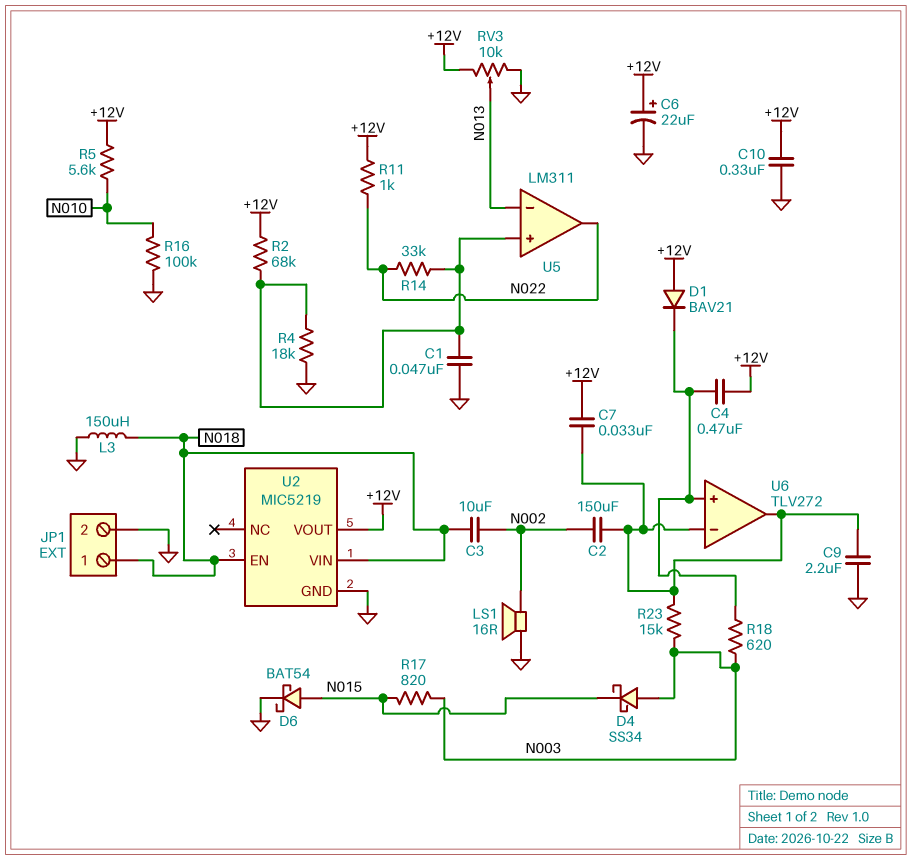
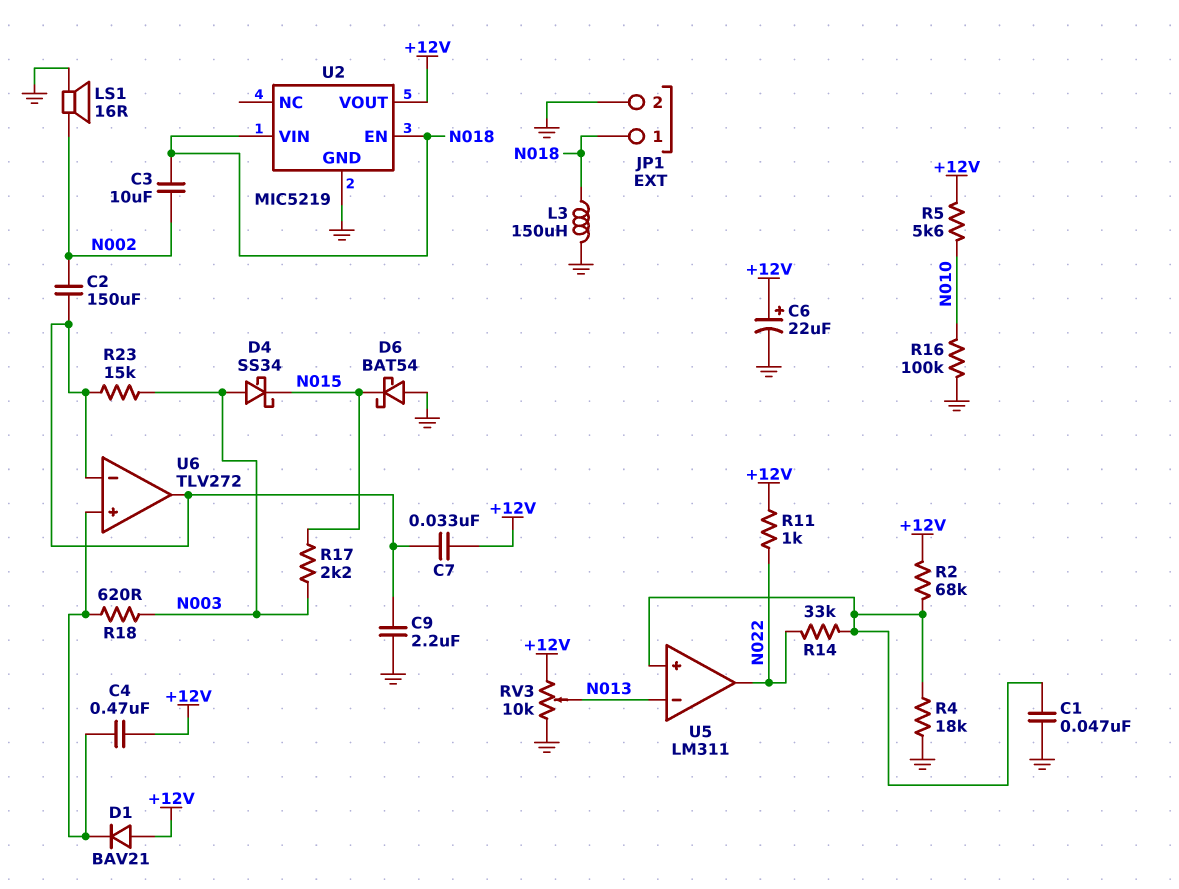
C10: 330nF (+12V, GND) -> none
D6: schottky BAT54 (A N015, K GND) -> schottky BAT54 (A GND, K N015)
R17: 820 (N003, N015) -> 2.2k (N003, N015)

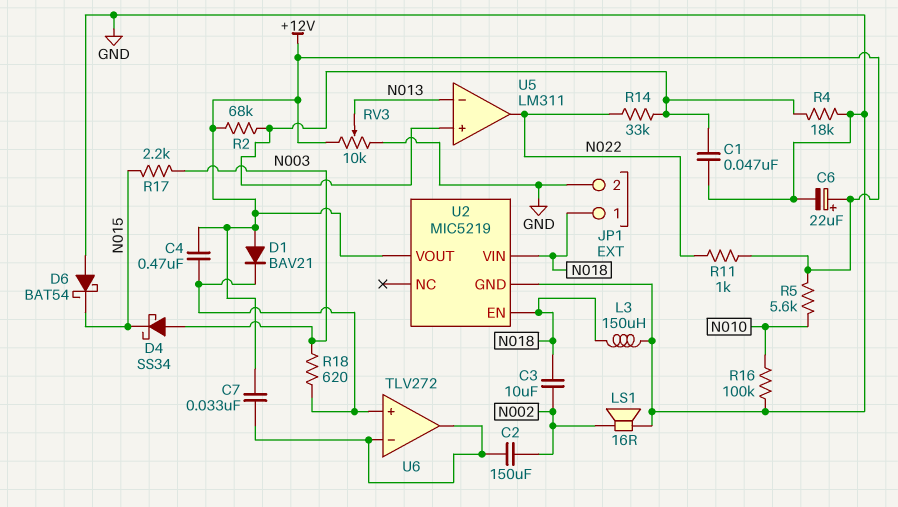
C9: 2.2uF (GND, U6/in-) -> none
R23: 15k (N003, U6/in-) -> none

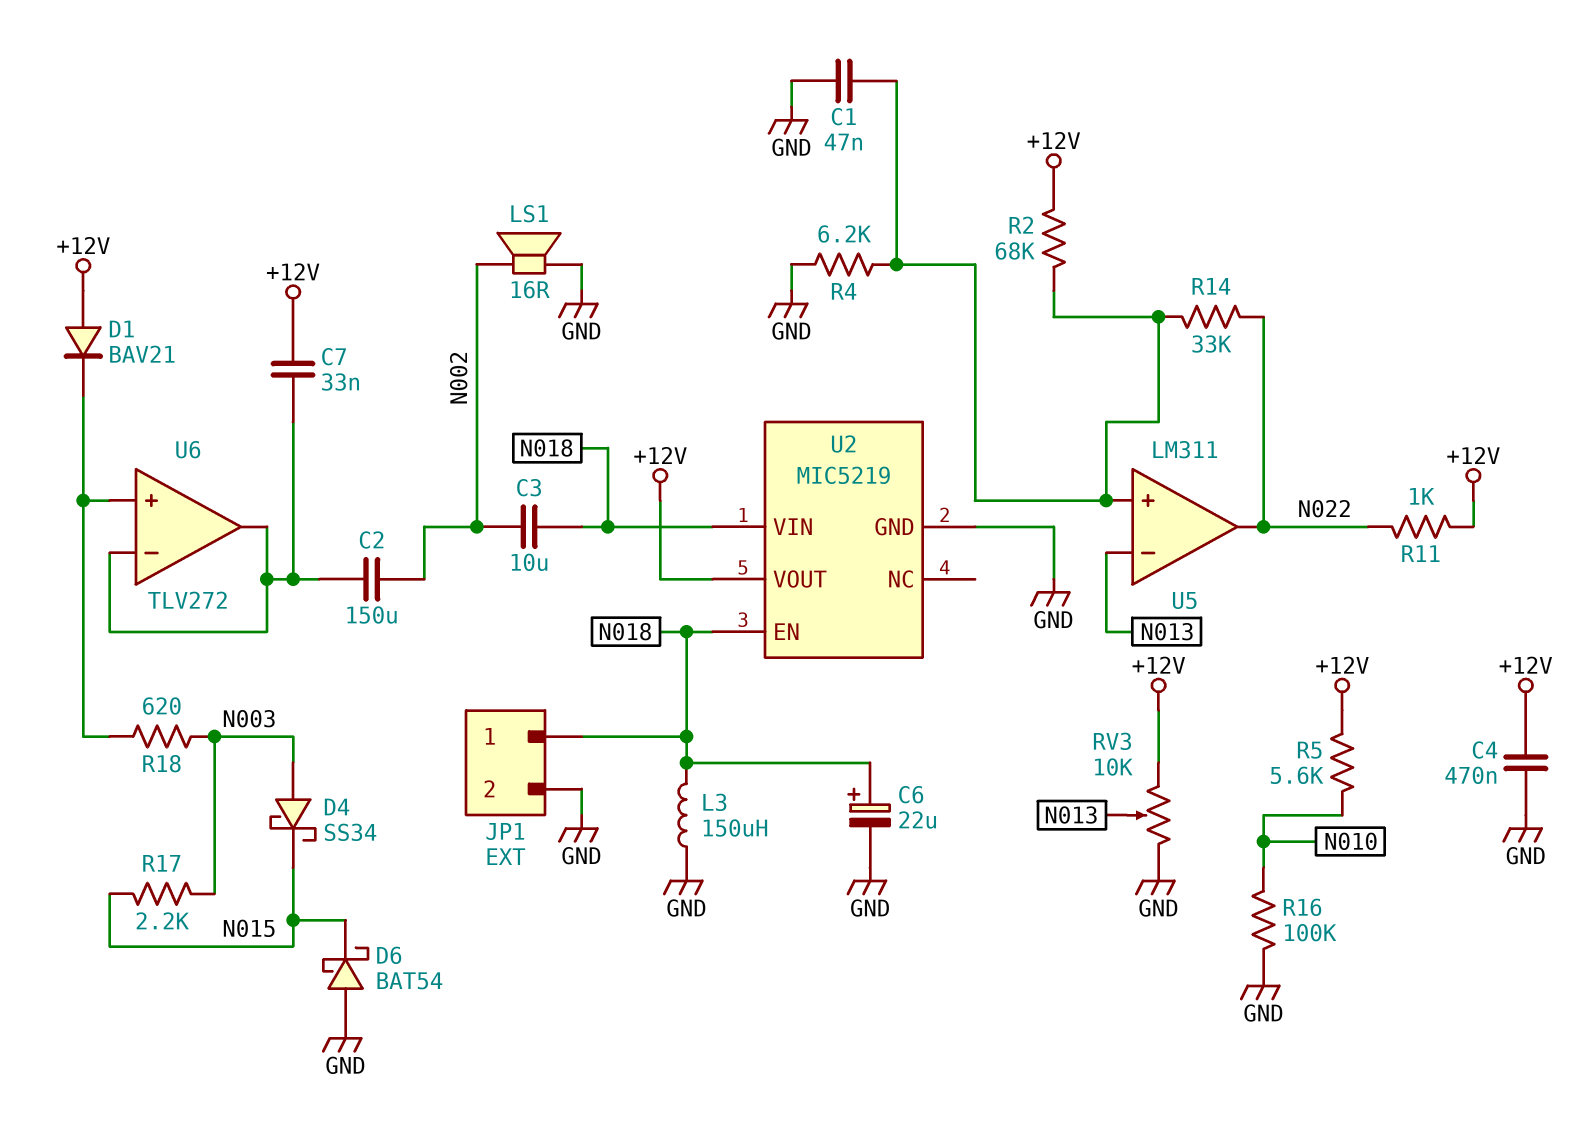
C4: 470nF (+12V, U6/in+) -> 470nF (+12V, GND)
C6: 22uF (plus +12V, minus GND) -> 22uF (plus N018, minus GND)
R4: 18k (GND, U5/in+) -> 6.2k (GND, U5/in+)

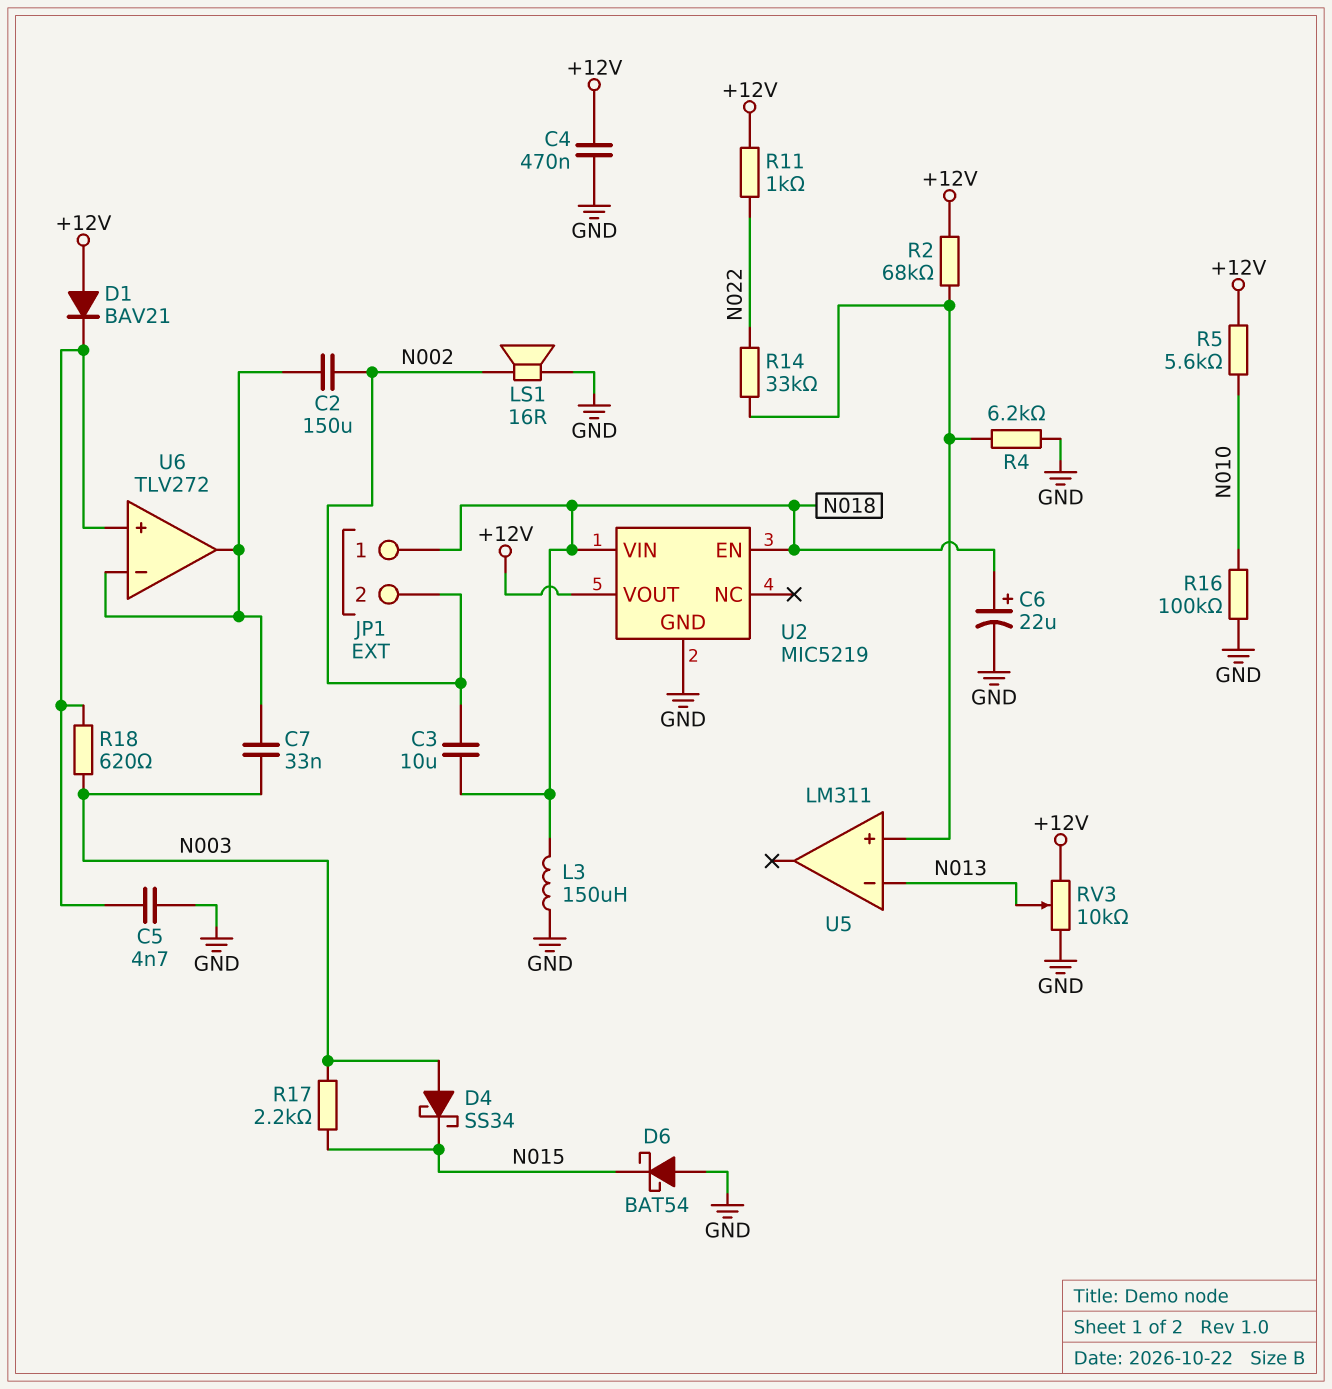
C1: 47nF (GND, U5/in+) -> none
C5: none -> 4.7nF (GND, U6/in+)
C7: 33nF (+12V, U6/in-) -> 33nF (N003, U6/in-)
JP1 pin 2: GND -> N002
U5 pin out: N022 -> none

